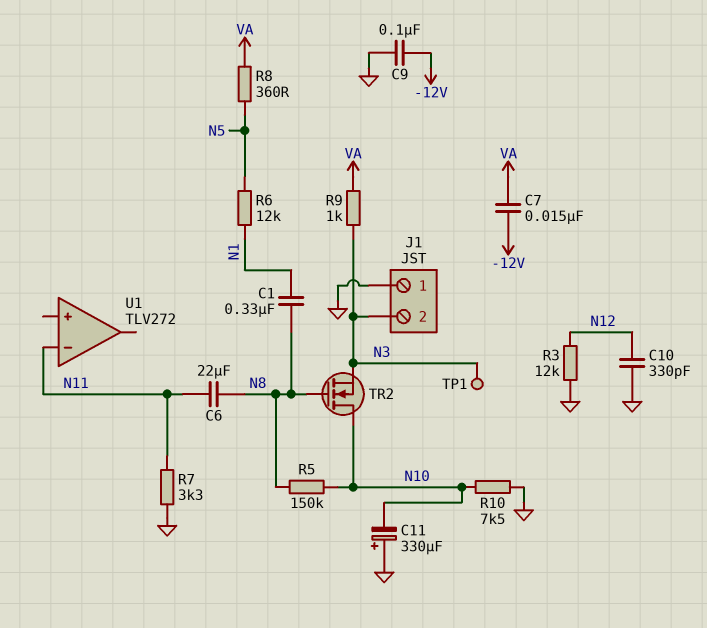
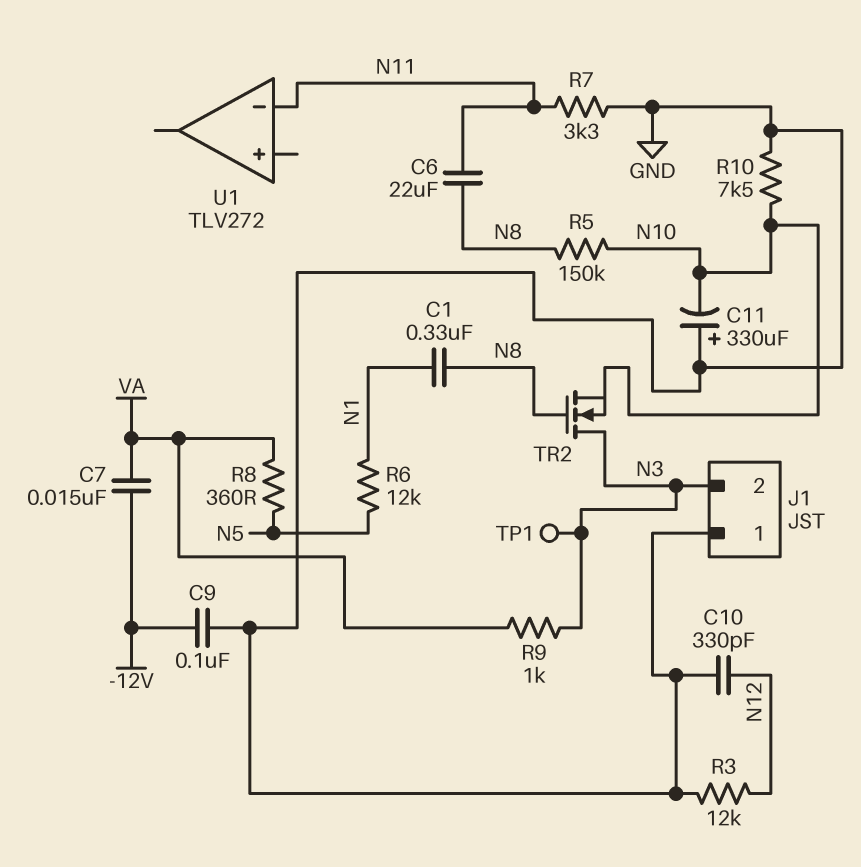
TR2: NMOS (G N8, D N10, S N3) -> NMOS (G N8, D N3, S N10)

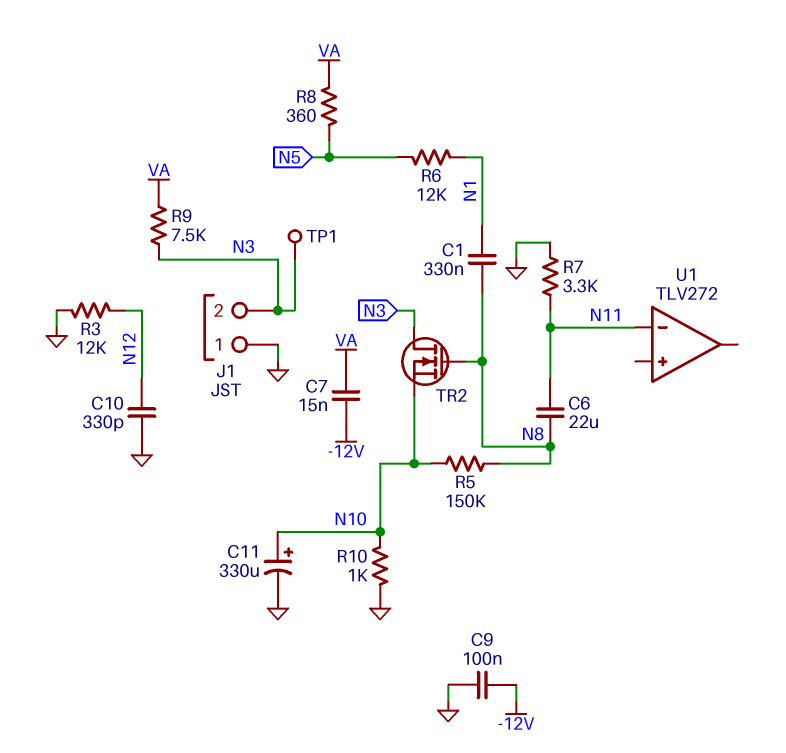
C11: 330uF (plus GND, minus N10) -> 330uF (plus N10, minus GND)
R9: 1k (N3, VA) -> 7.5k (N3, VA)
R10: 7.5k (GND, N10) -> 1k (GND, N10)

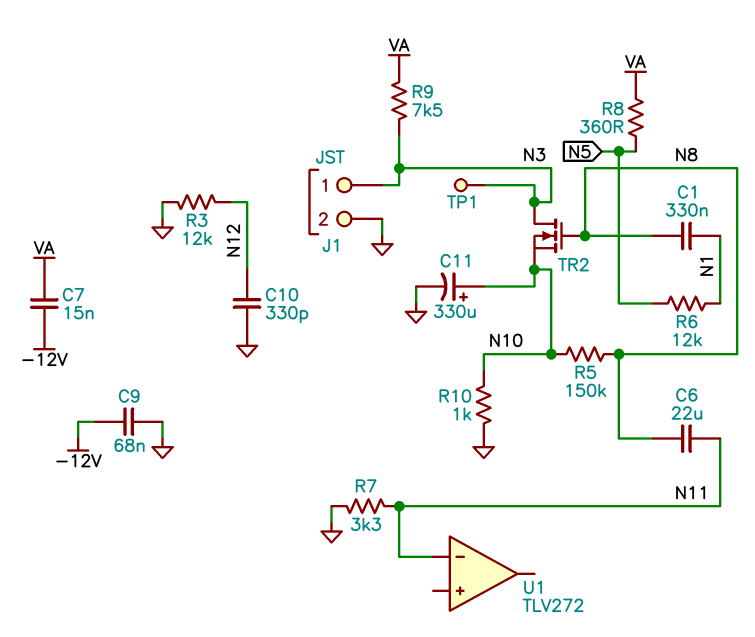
C9: 100nF (-12V, GND) -> 68nF (-12V, GND)
J1 pin 1: GND -> N3
J1 pin 2: N3 -> GND

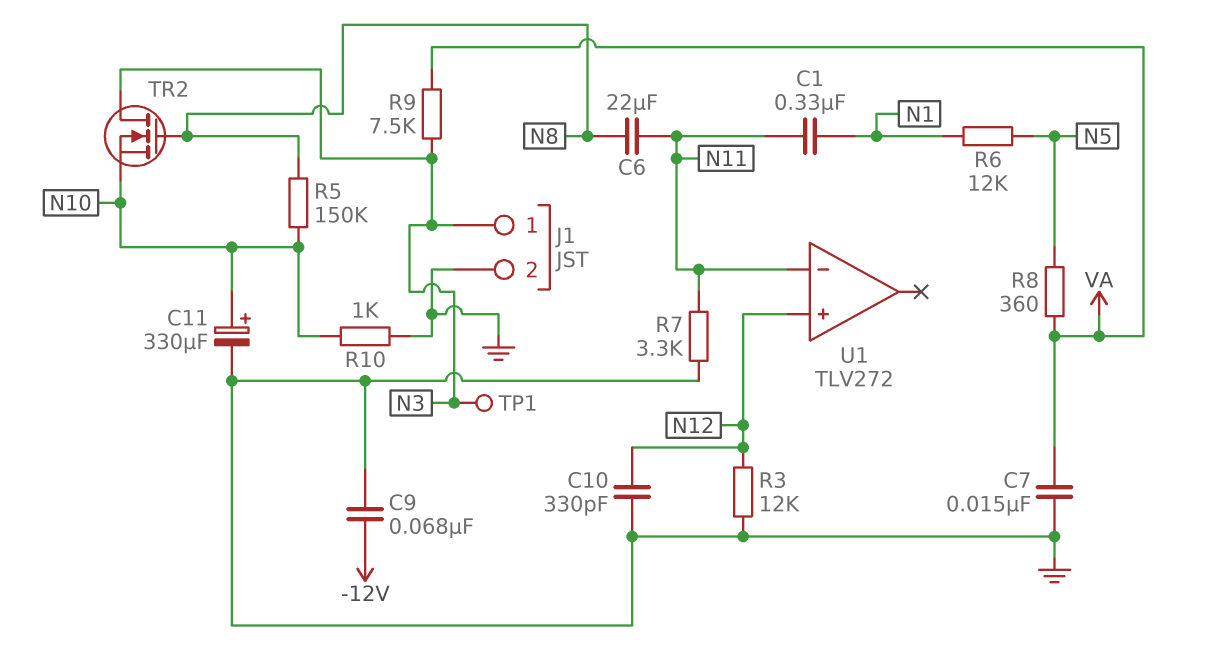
C1: 330nF (N1, N8) -> 330nF (N1, N11)
C7: 15nF (-12V, VA) -> 15nF (GND, VA)
U1 pin in+: none -> N12

